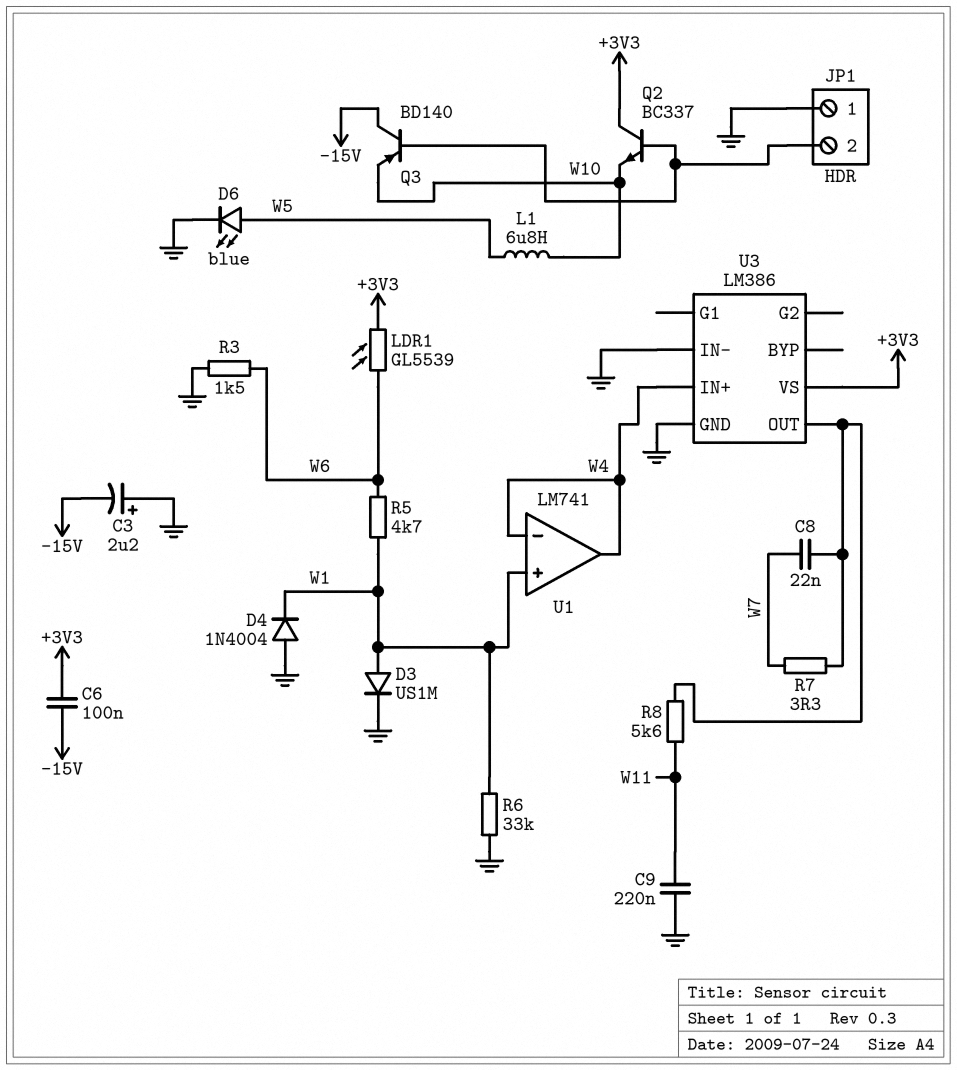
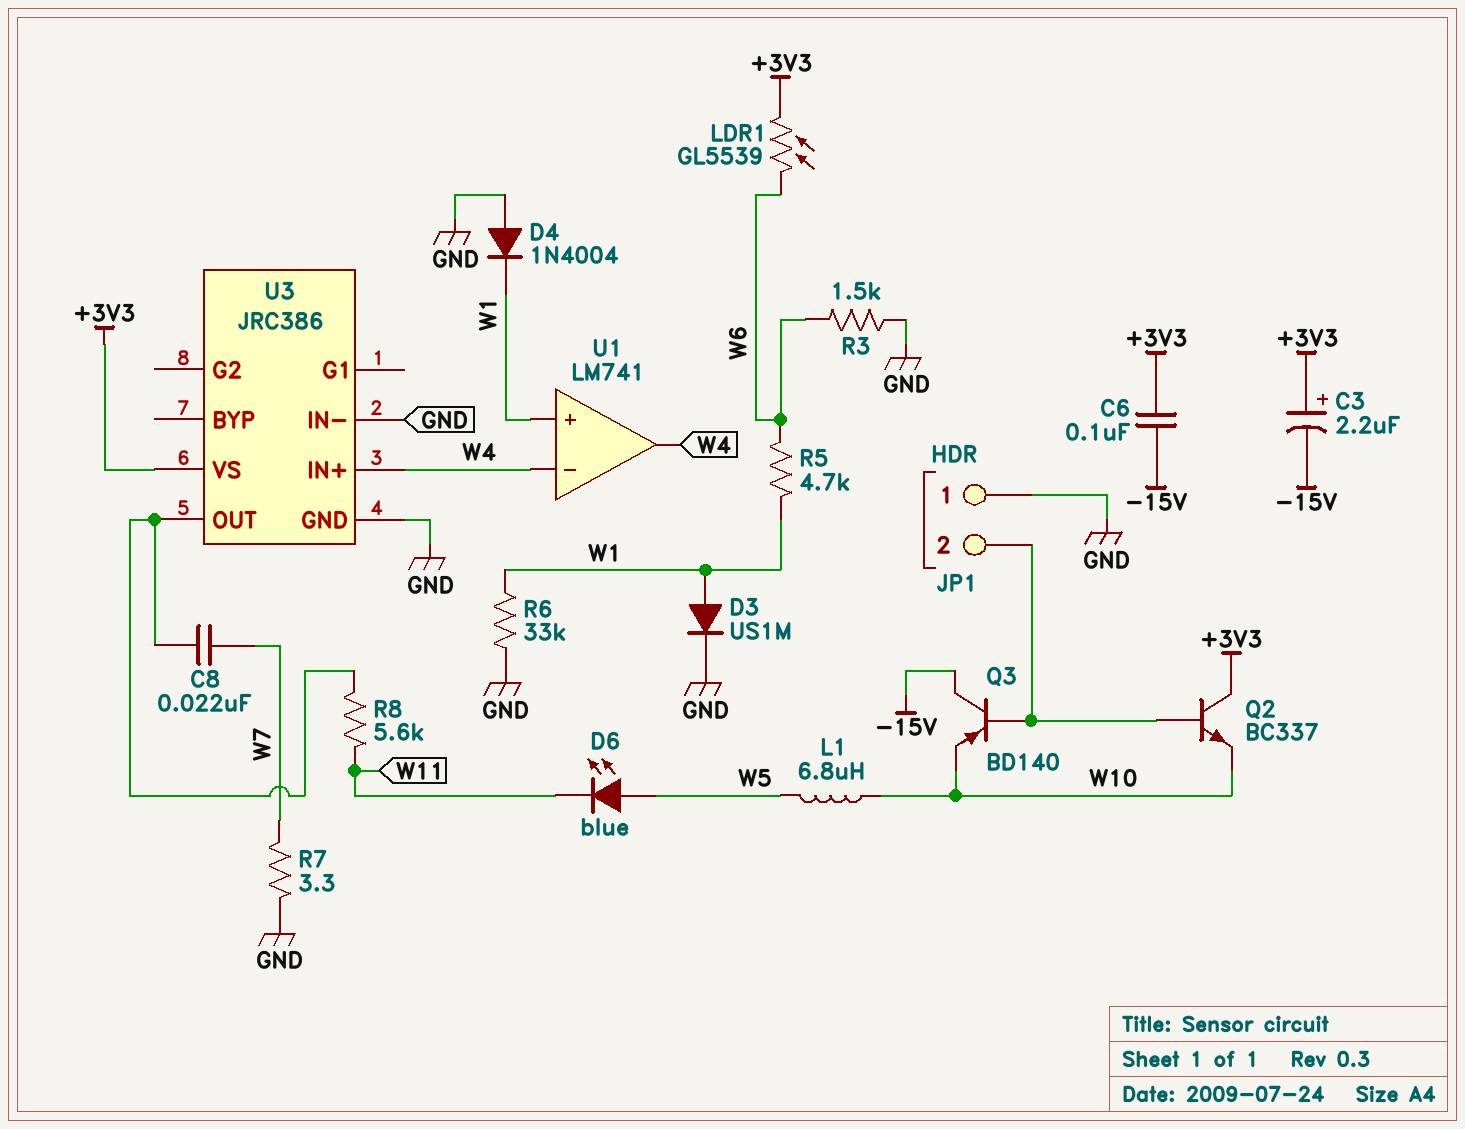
C3: 2.2uF (plus GND, minus -15V) -> 2.2uF (plus +3V3, minus -15V)
C9: 220nF (GND, W11) -> none
D6: LED blue (A W5, K GND) -> LED blue (A W5, K W11)
R7: 3.3 (U3/OUT, W7) -> 3.3 (GND, W7)
U3: LM386 -> JRC386

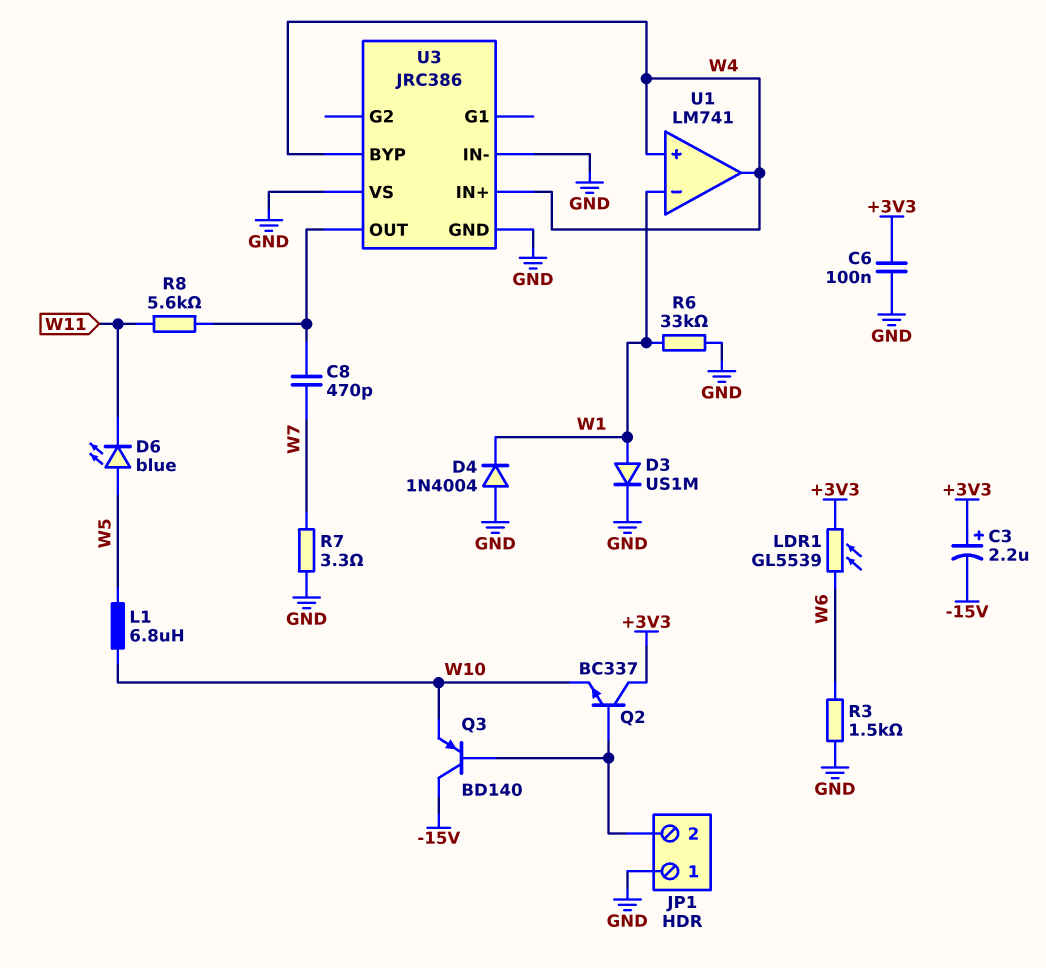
C6: 100nF (+3V3, -15V) -> 100nF (+3V3, GND)
C8: 22nF (U3/OUT, W7) -> 470pF (U3/OUT, W7)
R5: 4.7k (W1, W6) -> none
U1 pin in+: W1 -> W4
U1 pin in-: W4 -> W1
U3 pin BYP: none -> W4
U3 pin VS: +3V3 -> GND

